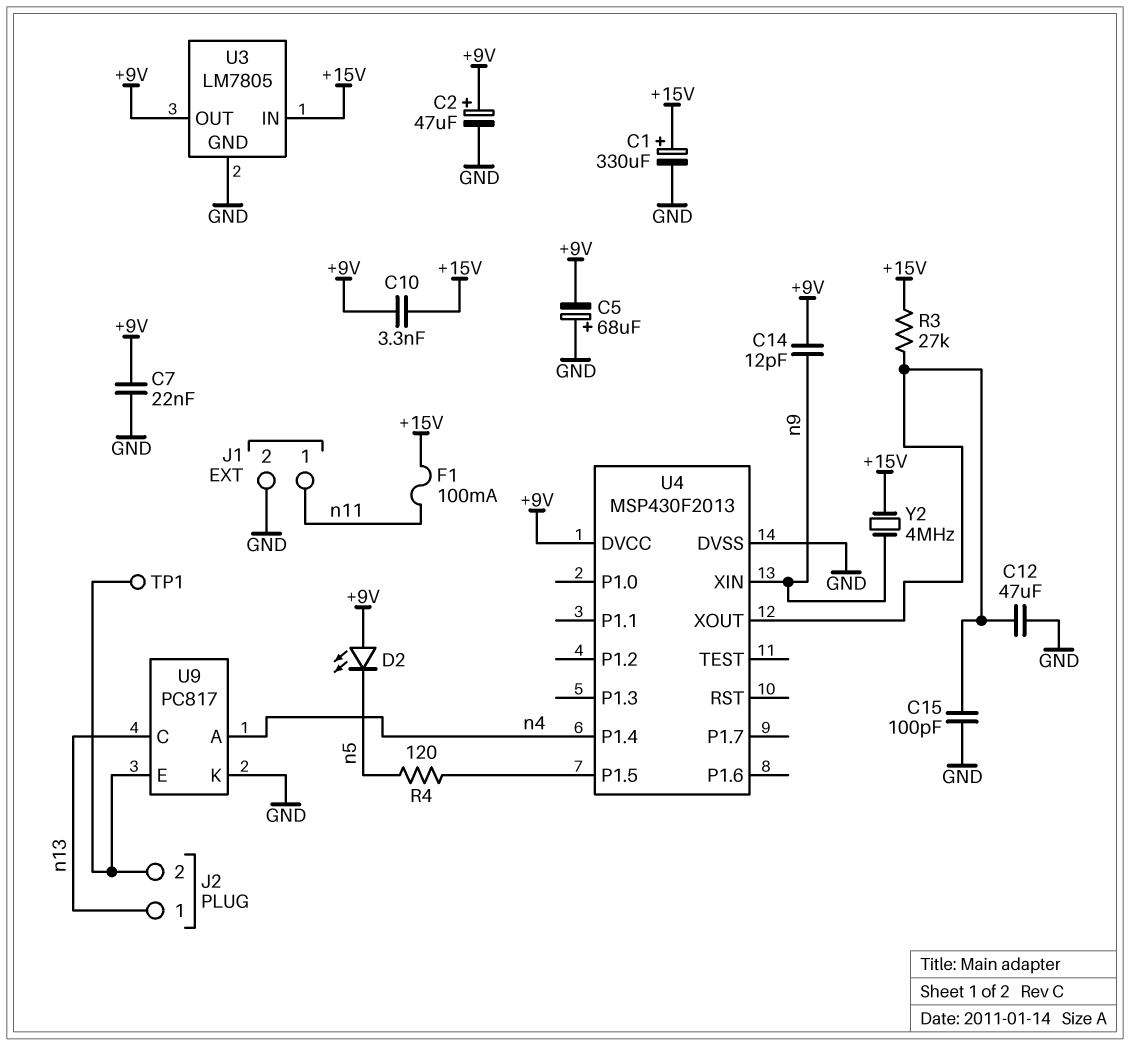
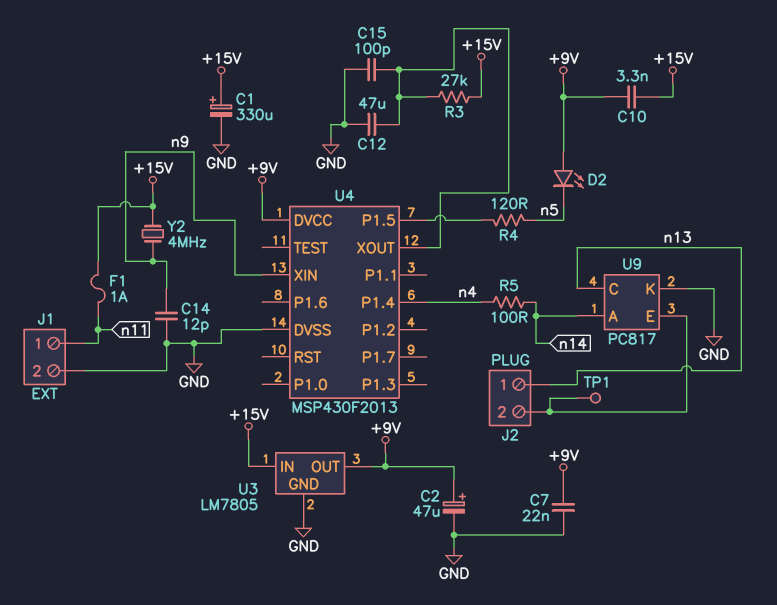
C5: 68uF (plus GND, minus +9V) -> none
C14: 12pF (+9V, n9) -> 12pF (GND, n9)
F1: 100mA (+15V, n11) -> 1A (+15V, n11)
R5: none -> 100 (n4, n14)
U9 pin A: n4 -> n14

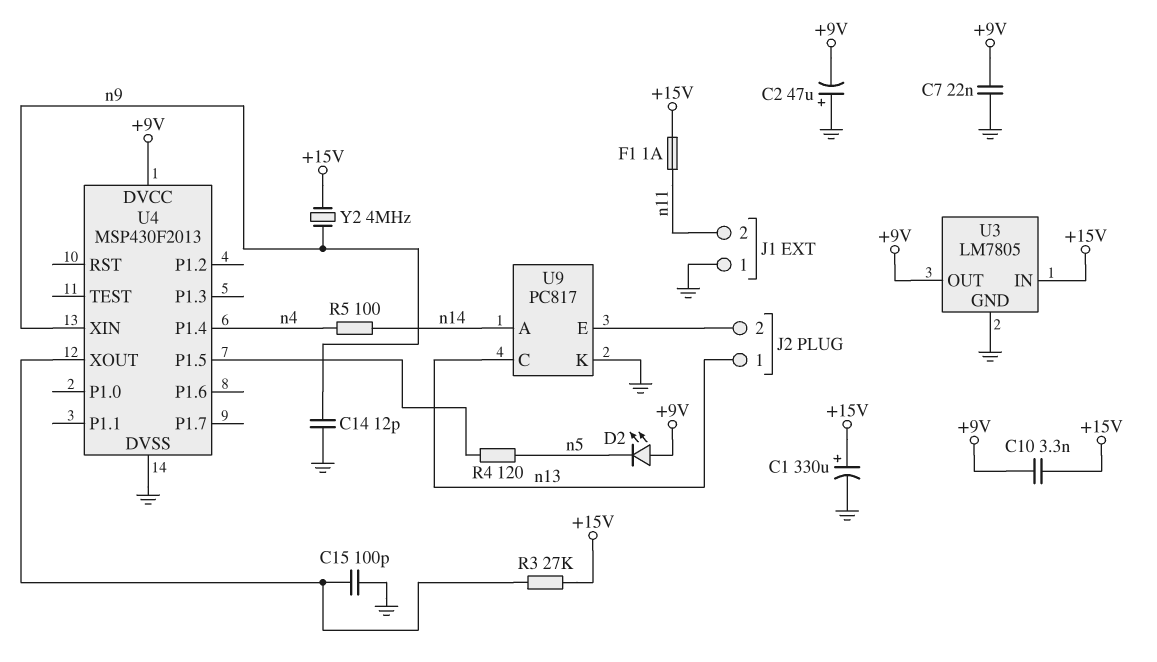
C2: 47uF (plus +9V, minus GND) -> 47uF (plus GND, minus +9V)
C12: 47uF (GND, U4/XOUT) -> none
J1 pin 1: n11 -> GND
J1 pin 2: GND -> n11
TP1: test point (J2/2) -> none

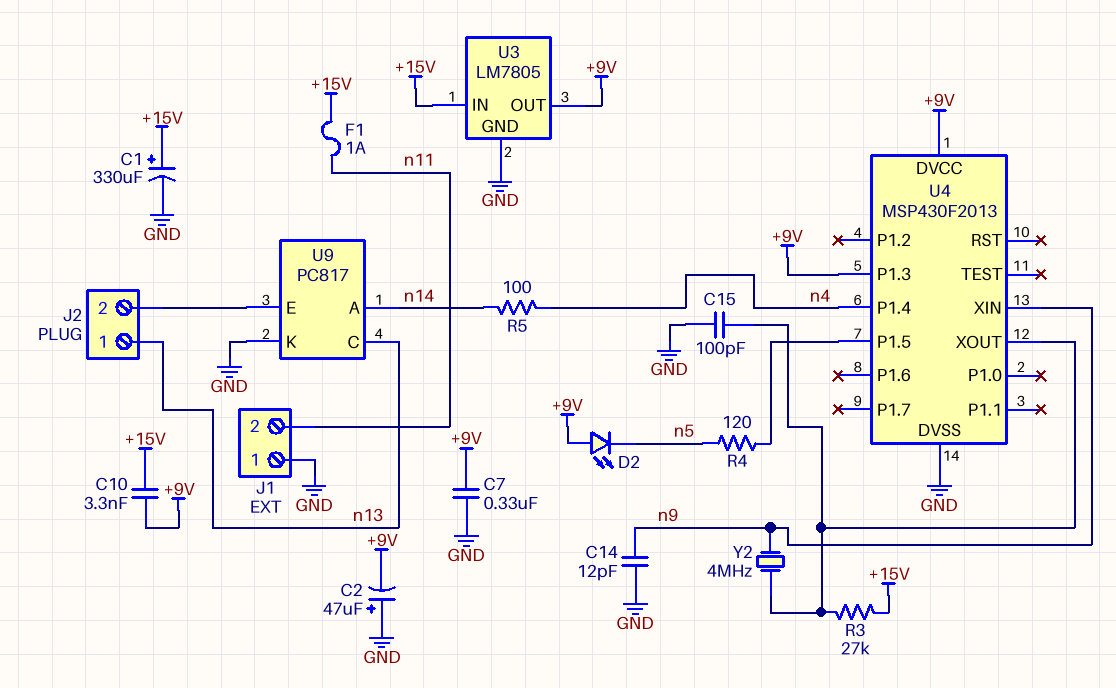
C7: 22nF (+9V, GND) -> 330nF (+9V, GND)
U4 pin P1.3: none -> +9V
Y2: 4MHz (+15V, n9) -> 4MHz (U4/XOUT, n9)

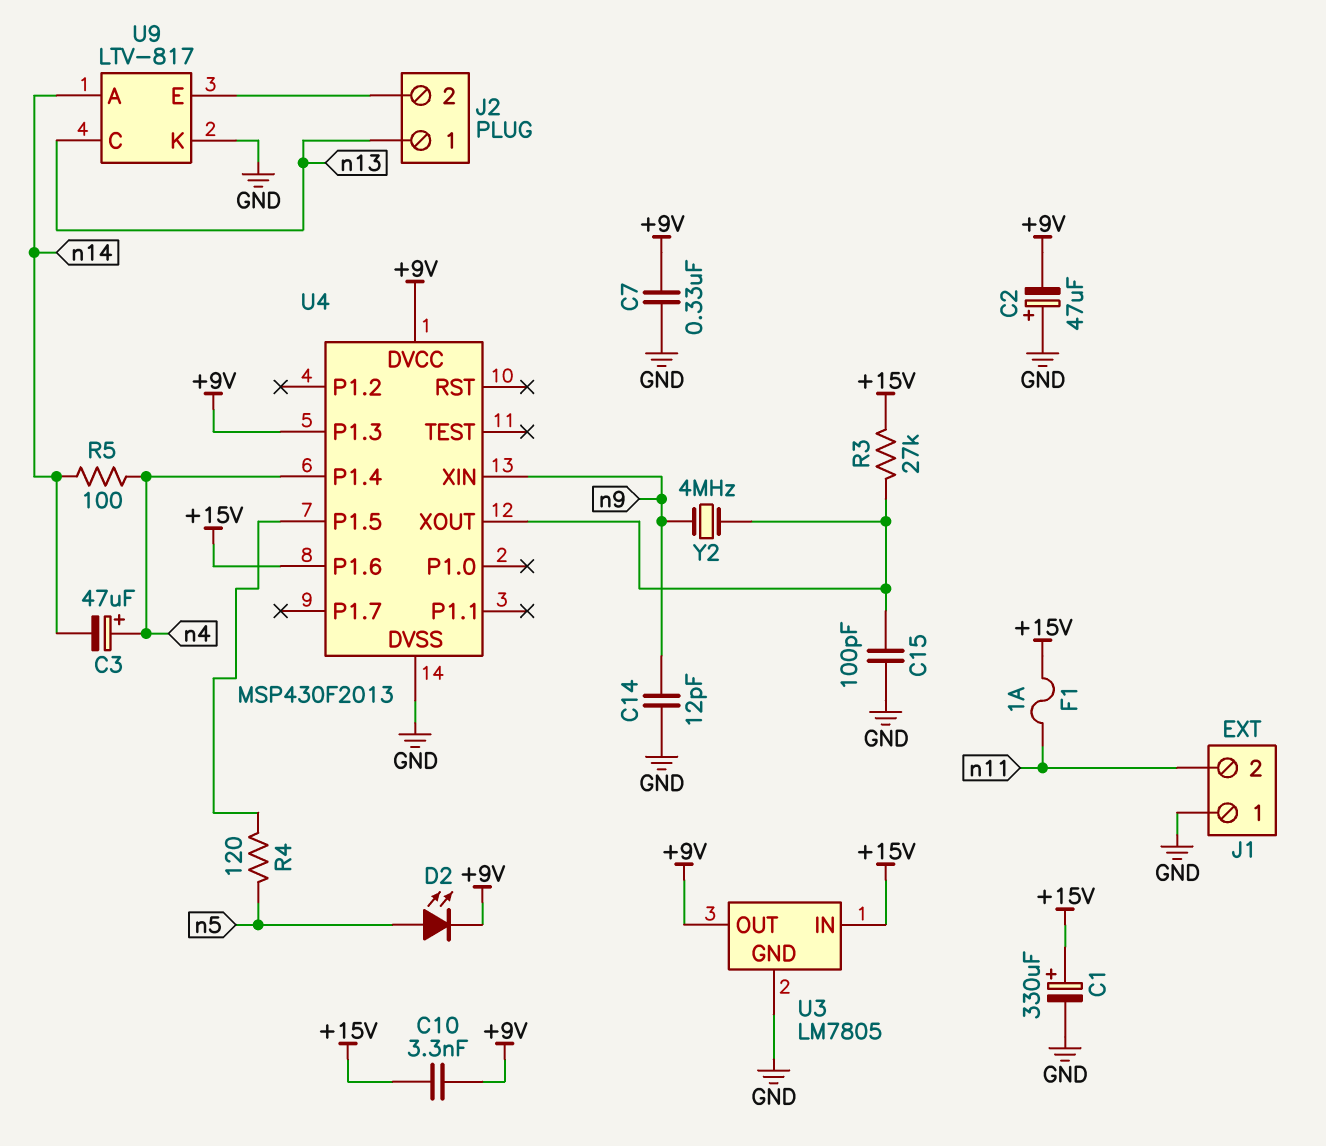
C3: none -> 47uF (plus n4, minus n14)
D2: LED (A +9V, K n5) -> LED (A n5, K +9V)
U4 pin P1.6: none -> +15V
U9: PC817 -> LTV-817

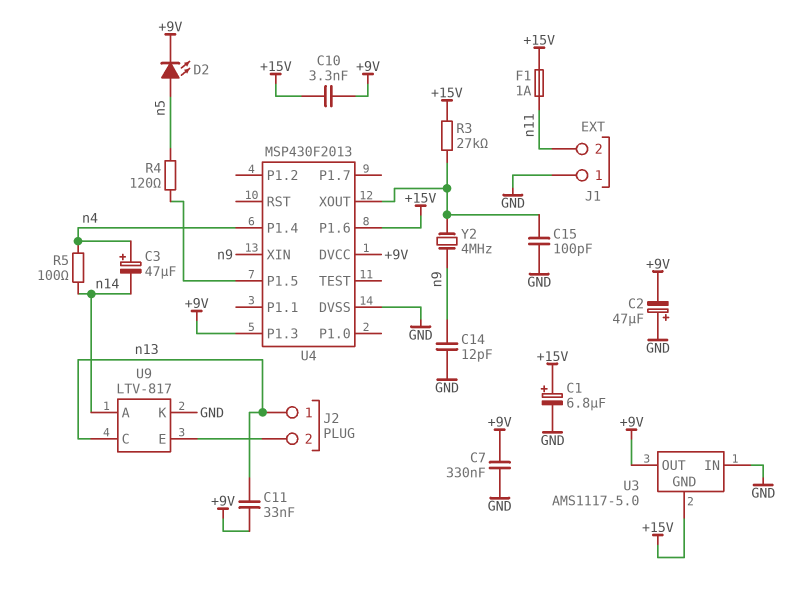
C1: 330uF (plus +15V, minus GND) -> 6.8uF (plus +15V, minus GND)
C11: none -> 33nF (+9V, n13)
U3: LM7805 -> AMS1117-5.0
U3 pin GND: GND -> +15V
U3 pin IN: +15V -> GND

